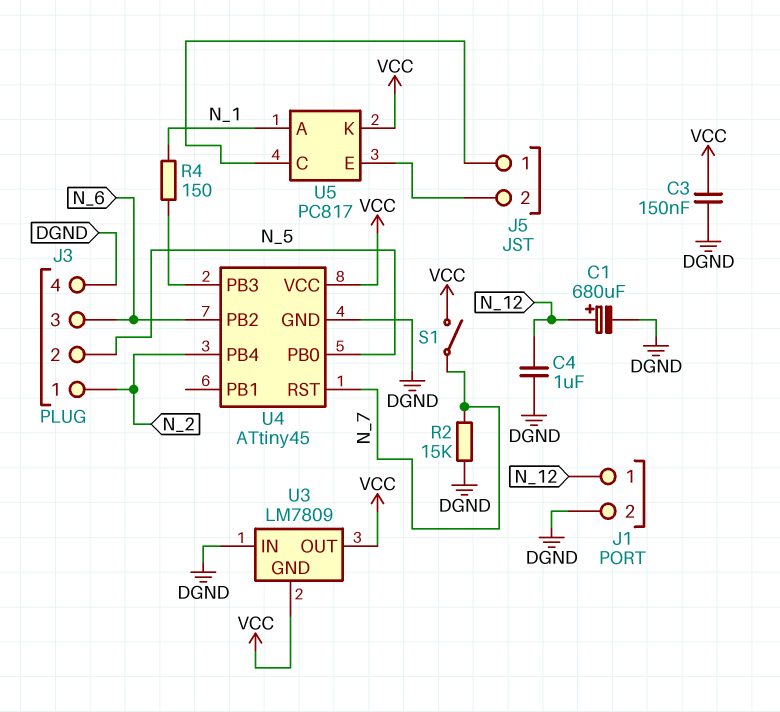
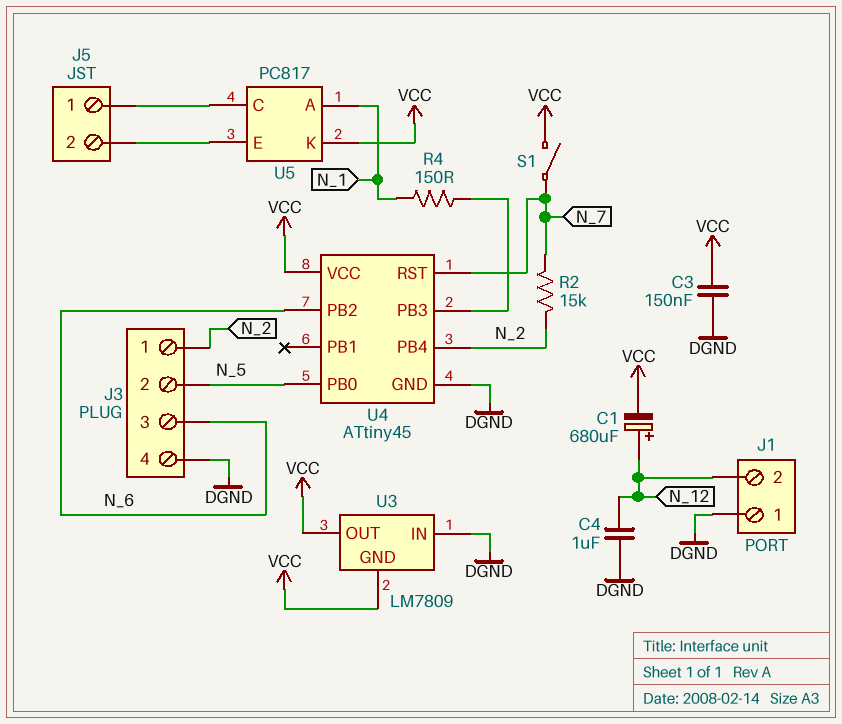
C1: 680uF (plus N_12, minus DGND) -> 680uF (plus N_12, minus VCC)
J1 pin 1: N_12 -> DGND
J1 pin 2: DGND -> N_12
R2: 15k (DGND, N_7) -> 15k (N_2, N_7)

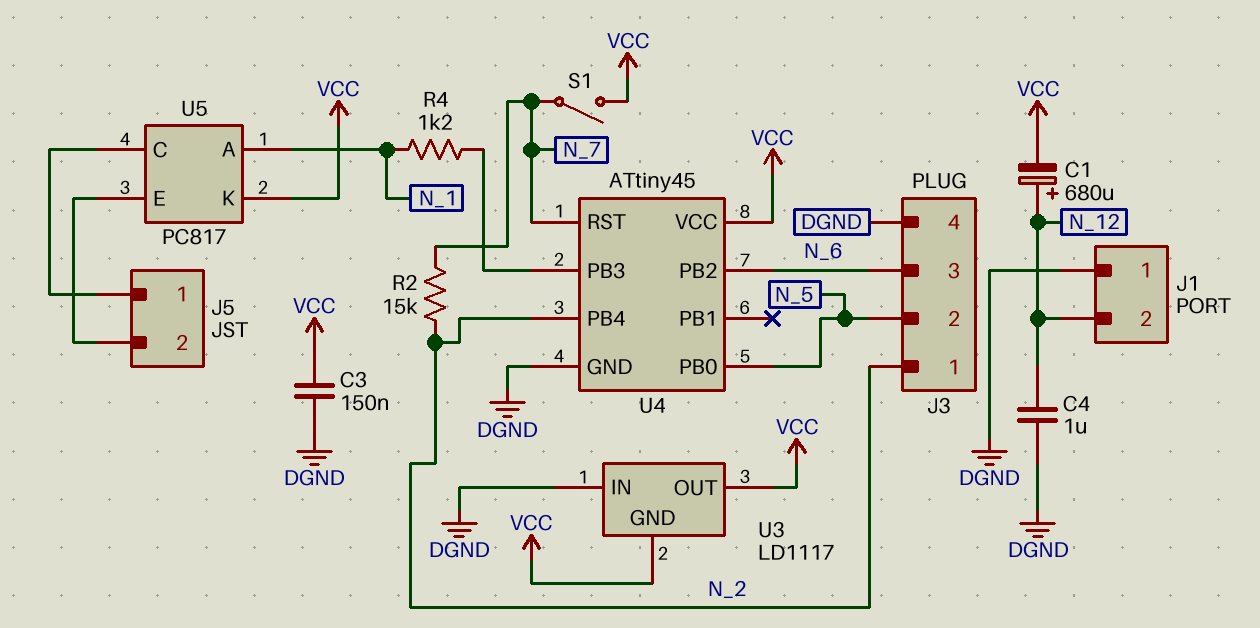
R4: 150 (N_1, U4/PB3) -> 1.2k (N_1, U4/PB3)
U3: LM7809 -> LD1117

